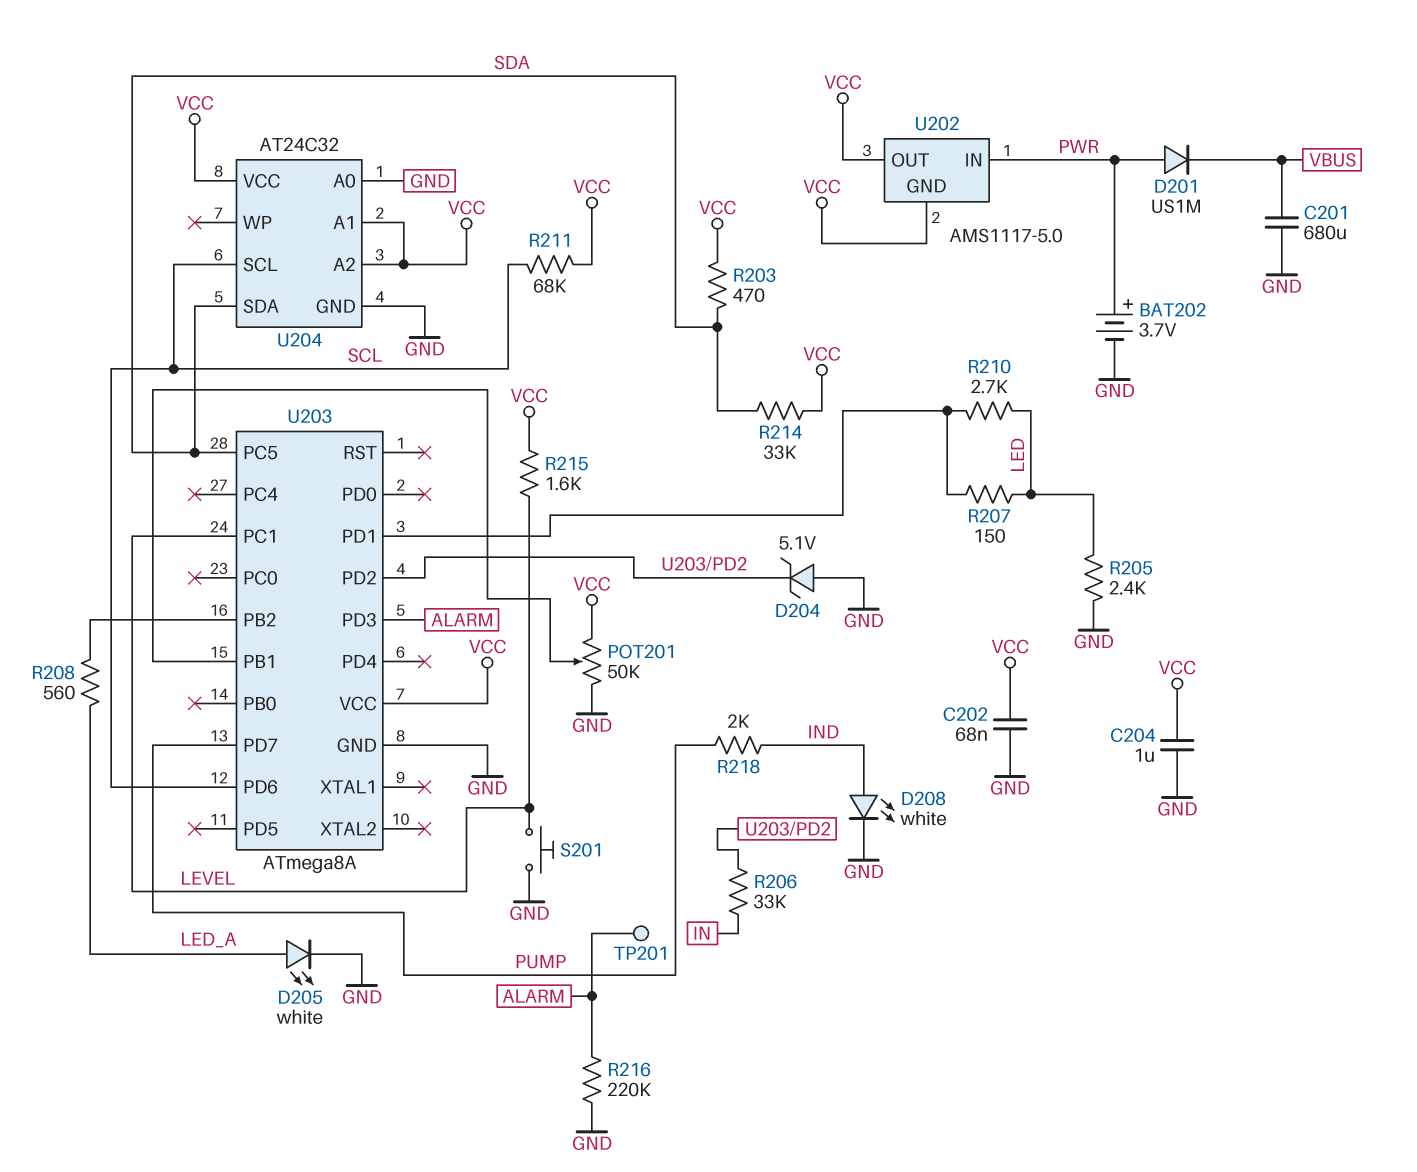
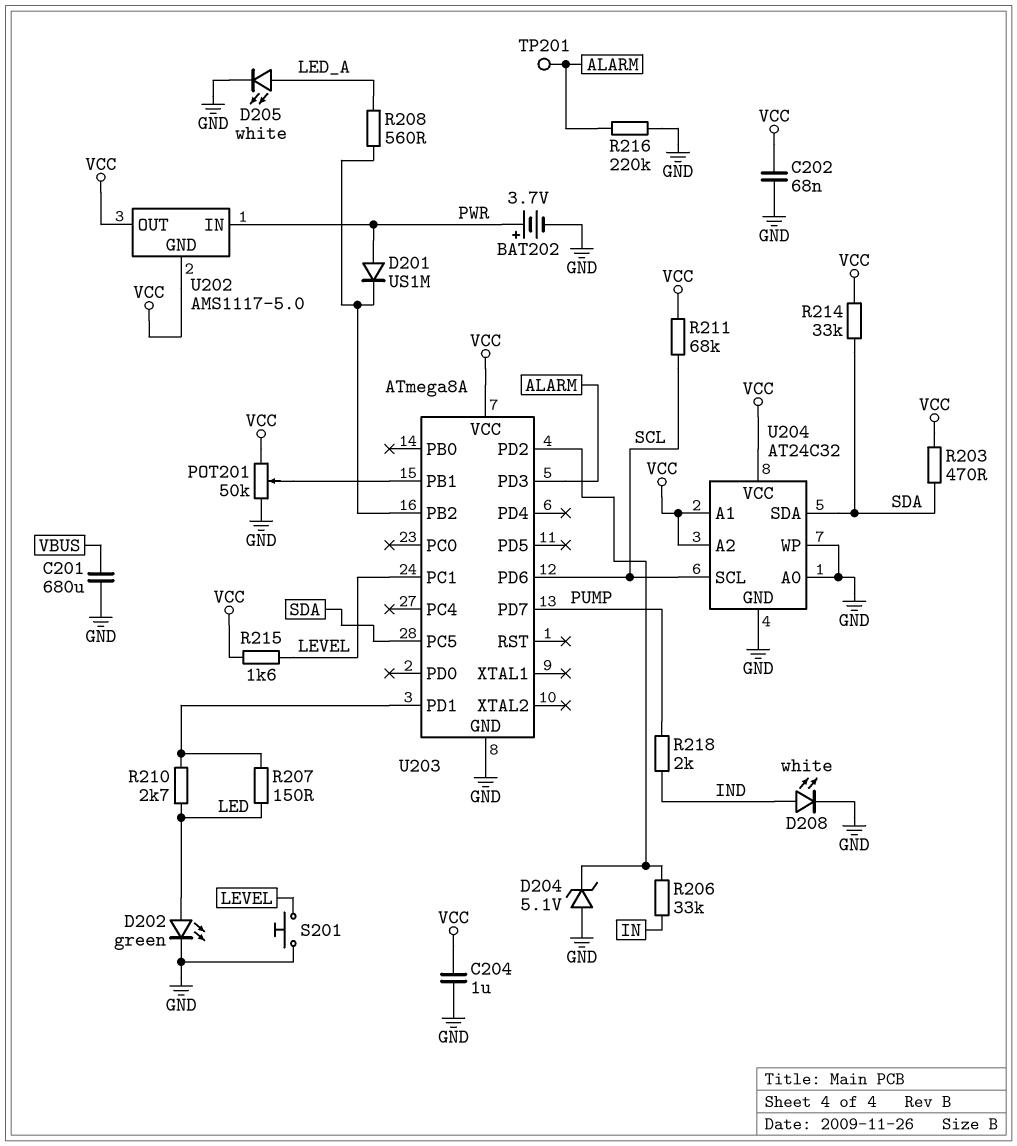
D201: diode US1M (A PWR, K VBUS) -> diode US1M (A PWR, K U203/PB2)
D202: none -> LED green (A LED, K GND)
R205: 2.4k (GND, LED) -> none
U204 pin WP: none -> GND

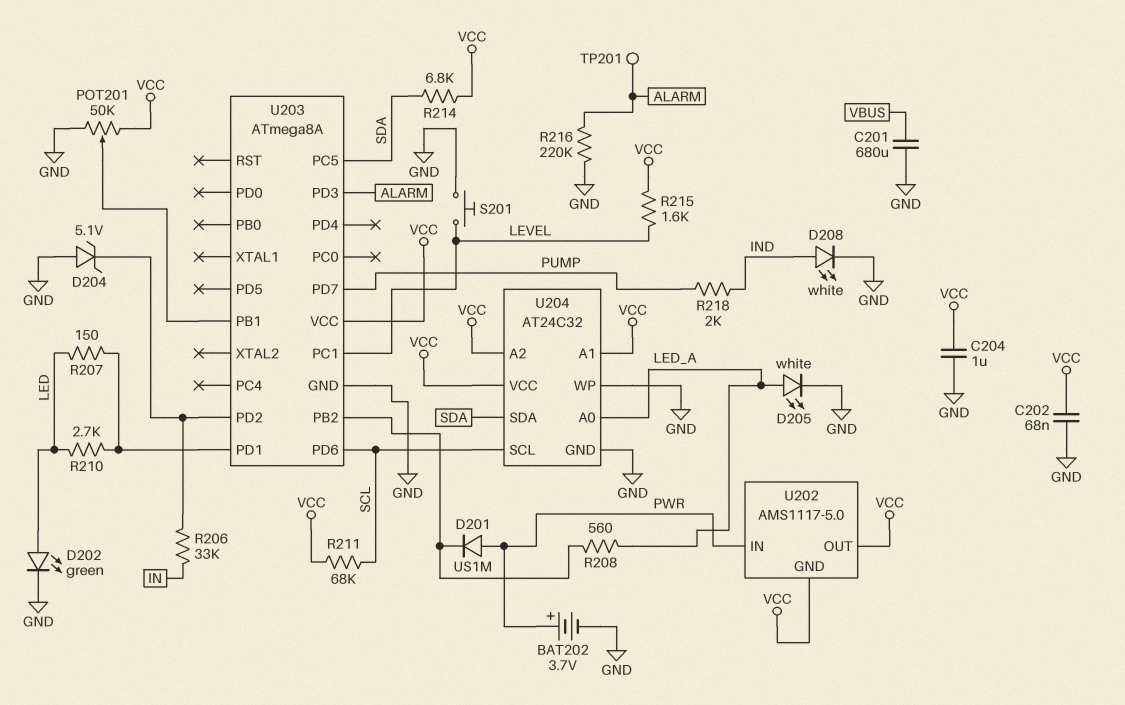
R203: 470 (SDA, VCC) -> none
R214: 33k (SDA, VCC) -> 6.8k (SDA, VCC)
U204 pin A0: GND -> LED_A

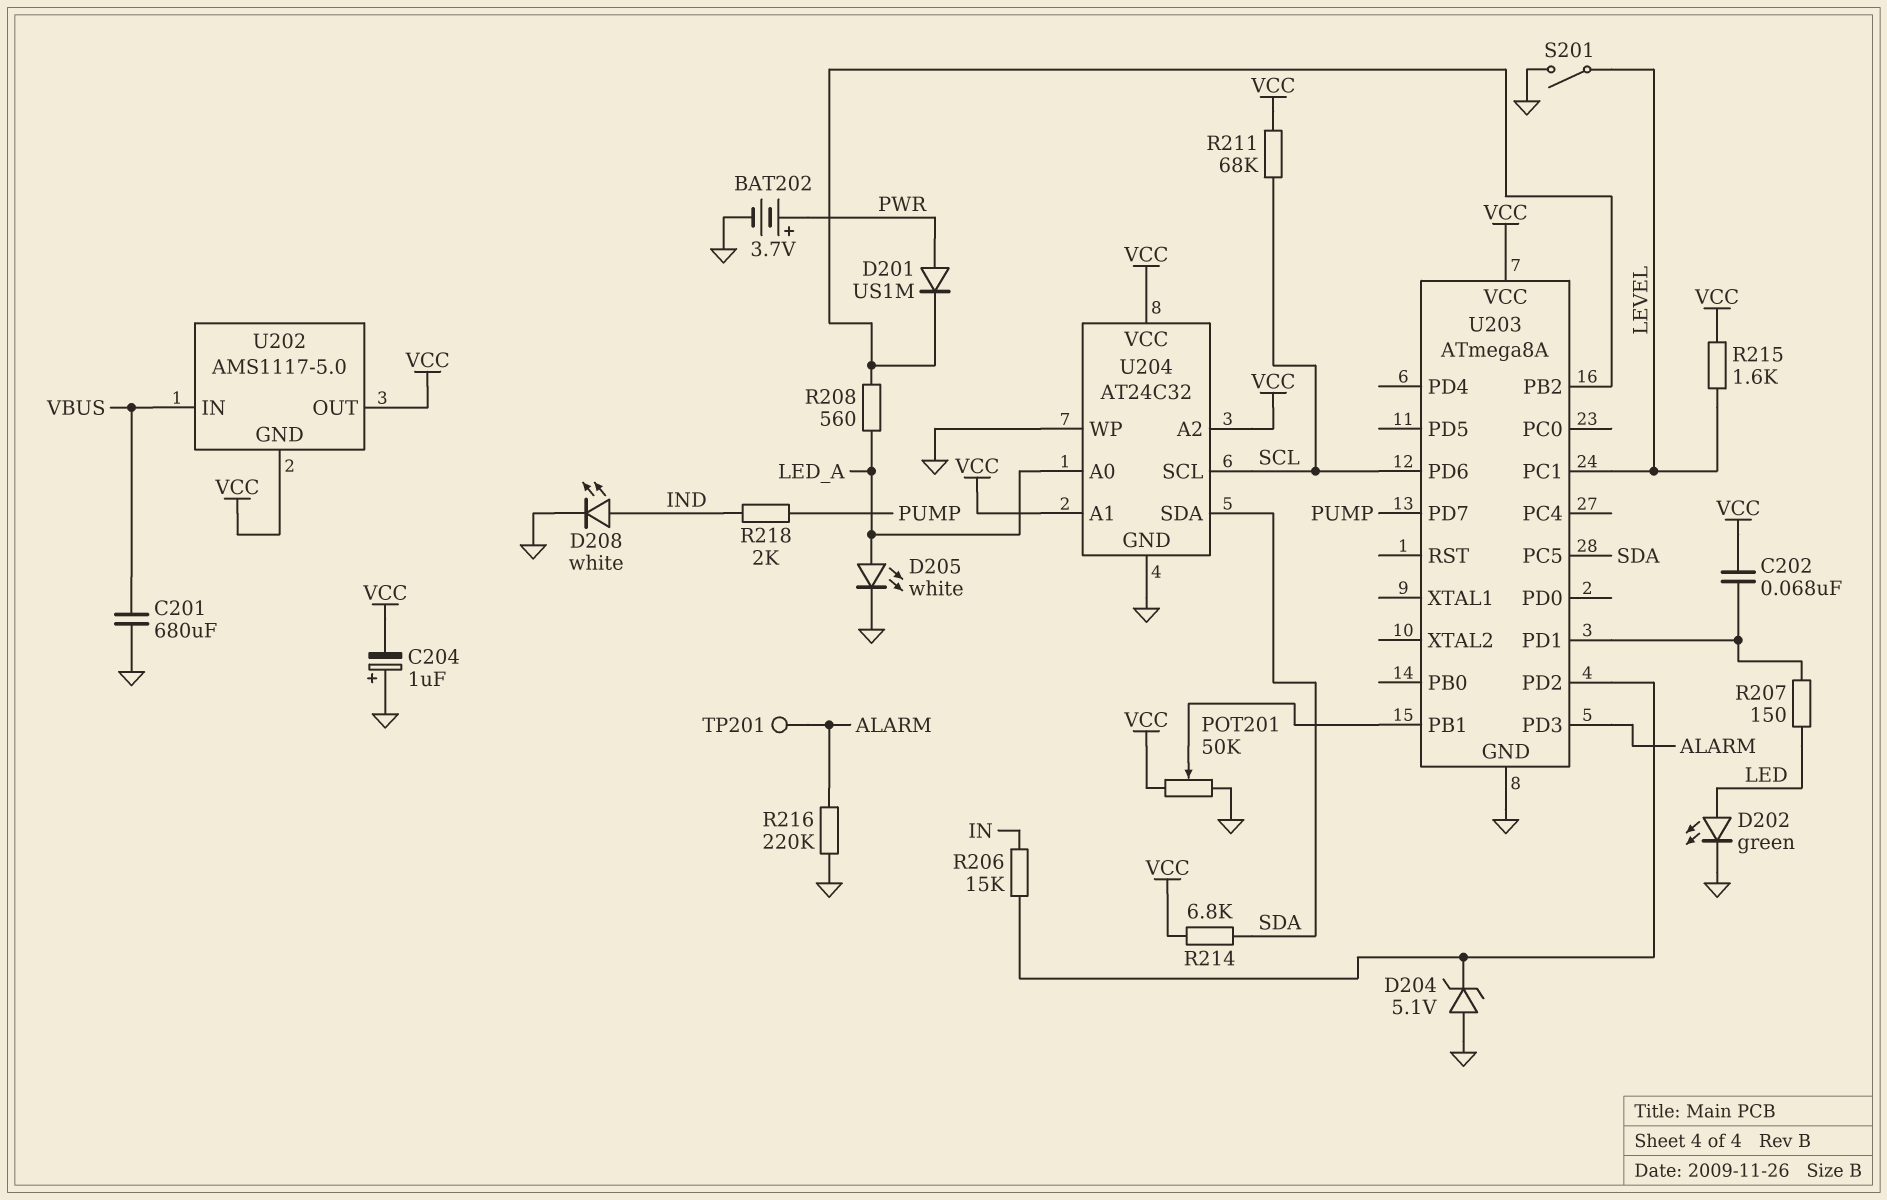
C202: 68nF (GND, VCC) -> 68nF (U203/PD1, VCC)
C204: 1uF (GND, VCC) -> 1uF (plus GND, minus VCC)
R206: 33k (IN, U203/PD2) -> 15k (IN, U203/PD2)
R210: 2.7k (LED, U203/PD1) -> none
S201: button (GND, LEVEL) -> switch (GND, LEVEL)
U202 pin IN: PWR -> VBUS

